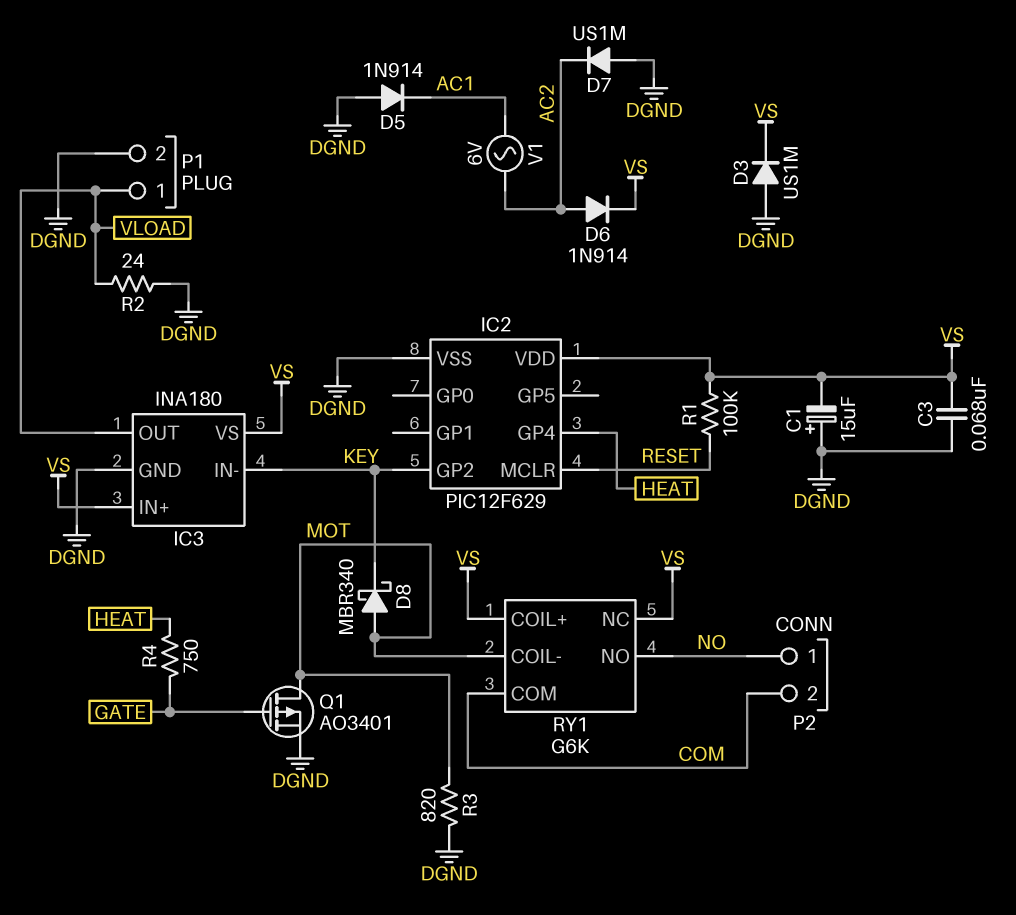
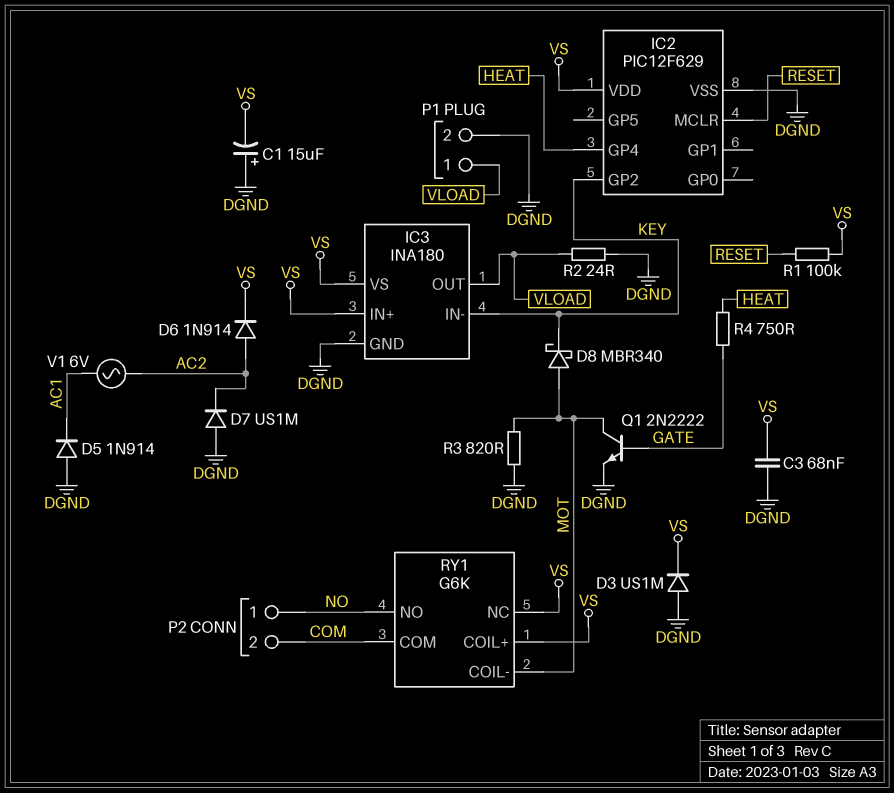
Q1: PMOS AO3401 (G GATE, D MOT, S DGND) -> NPN 2N2222 (B GATE, C MOT, E DGND)

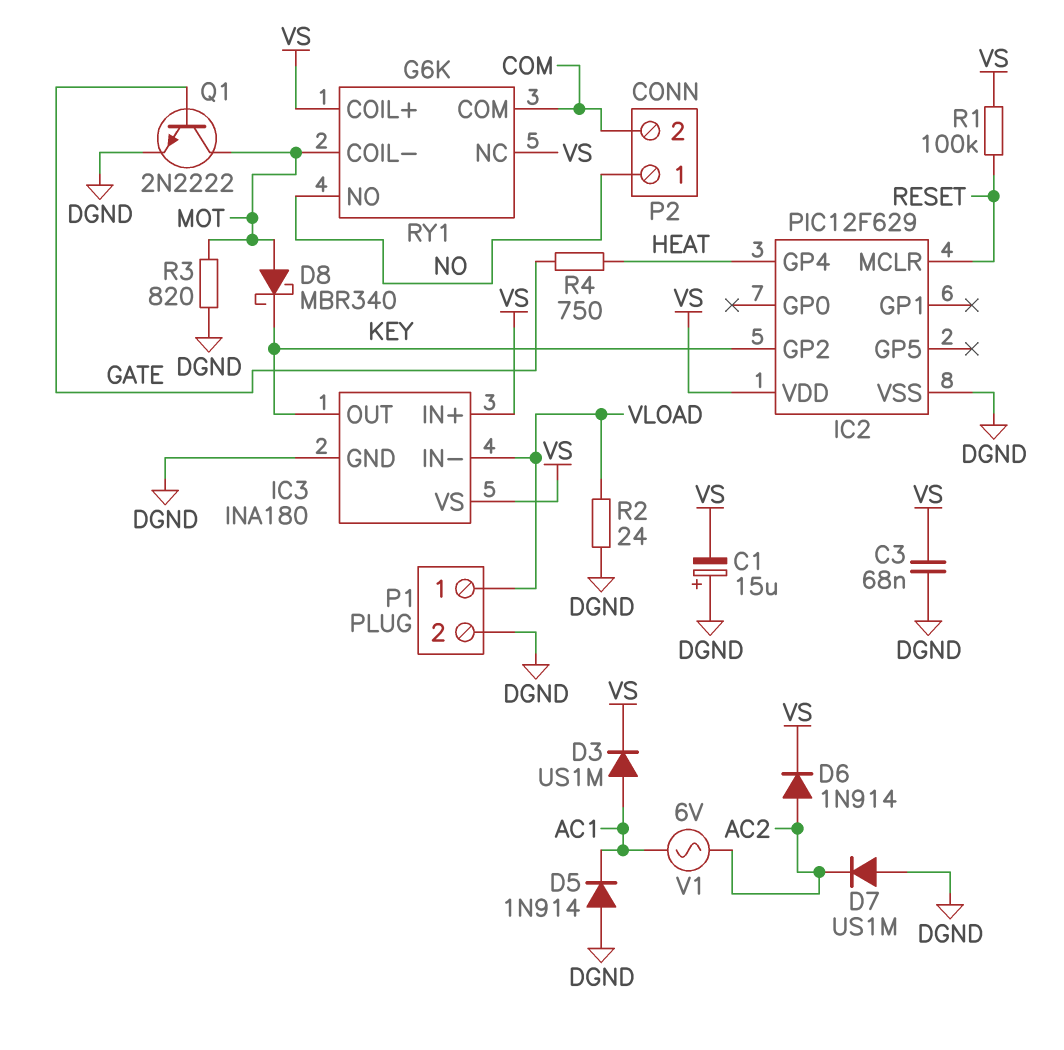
D3: diode US1M (A DGND, K VS) -> diode US1M (A AC1, K VS)
IC3 pin IN-: KEY -> VLOAD
IC3 pin OUT: VLOAD -> KEY

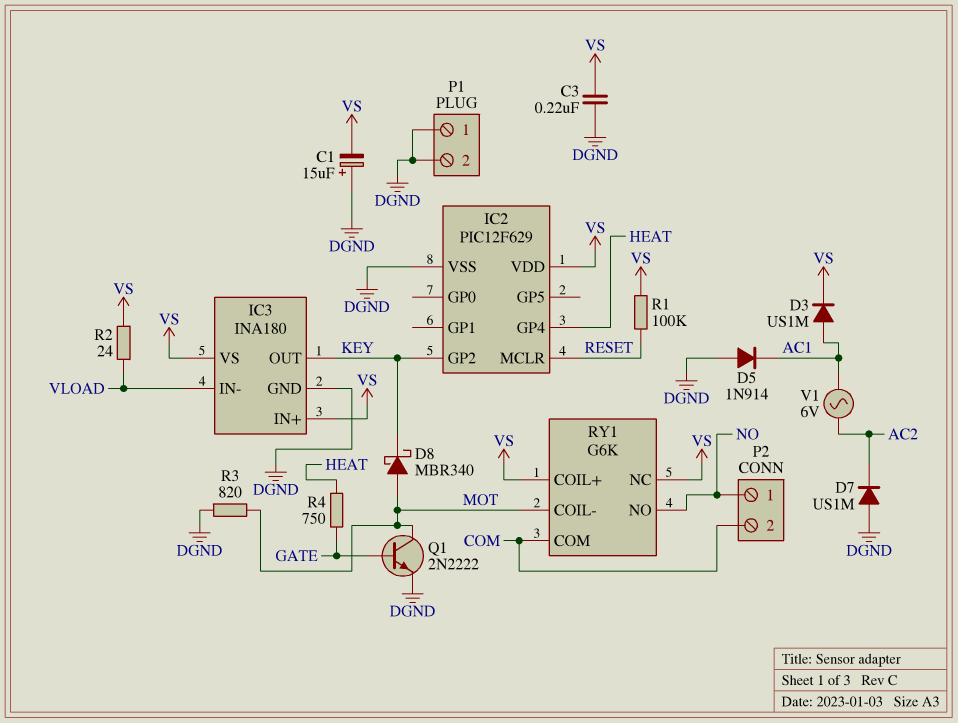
C3: 68nF (DGND, VS) -> 220nF (DGND, VS)
D6: diode 1N914 (A AC2, K VS) -> none
P1 pin 1: VLOAD -> DGND
R2: 24 (DGND, VLOAD) -> 24 (VLOAD, VS)

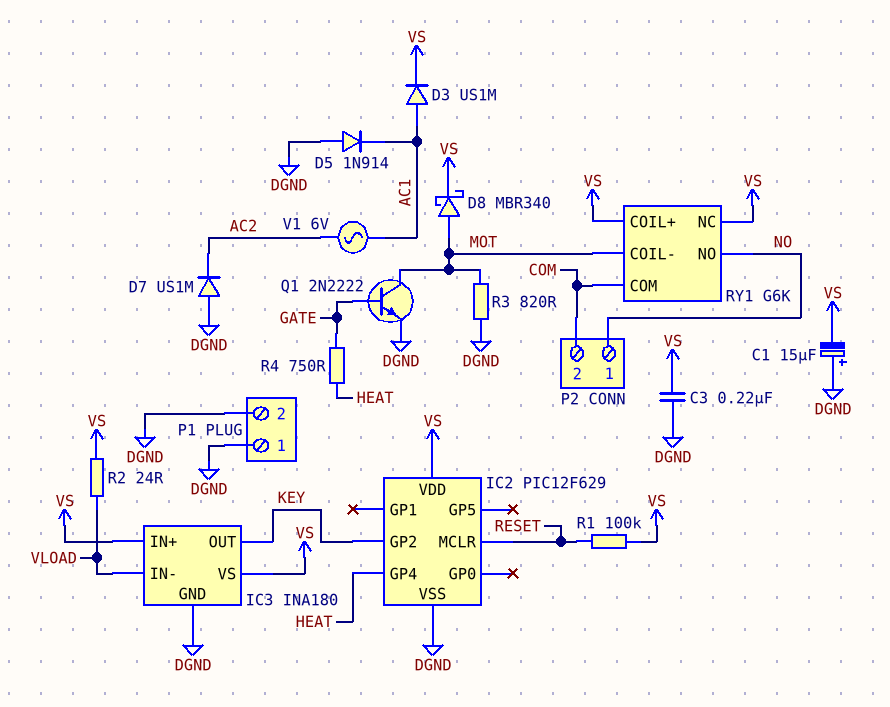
D8: schottky MBR340 (A MOT, K KEY) -> schottky MBR340 (A MOT, K VS)

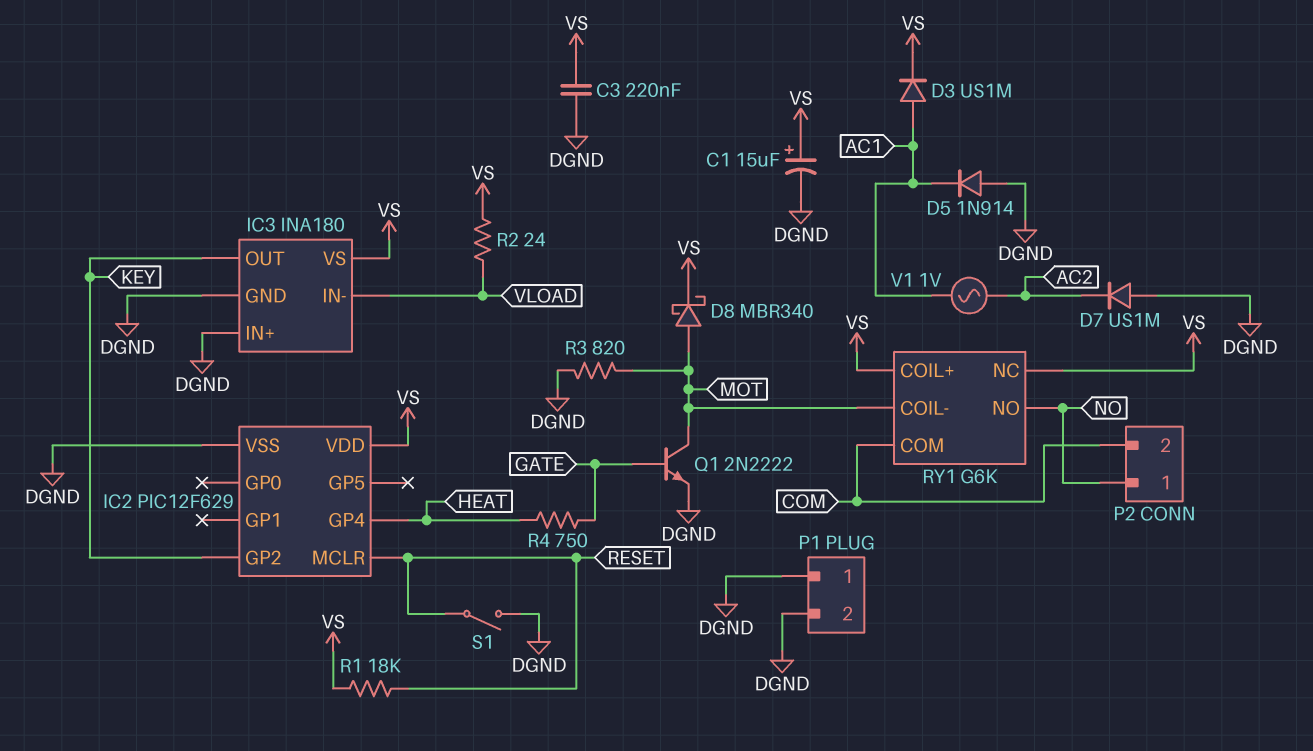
C1: 15uF (plus DGND, minus VS) -> 15uF (plus VS, minus DGND)
IC3 pin IN+: VS -> DGND
R1: 100k (RESET, VS) -> 18k (RESET, VS)
S1: none -> switch (DGND, RESET)
V1: AC 6V (AC1, AC2) -> AC 1V (AC1, AC2)

